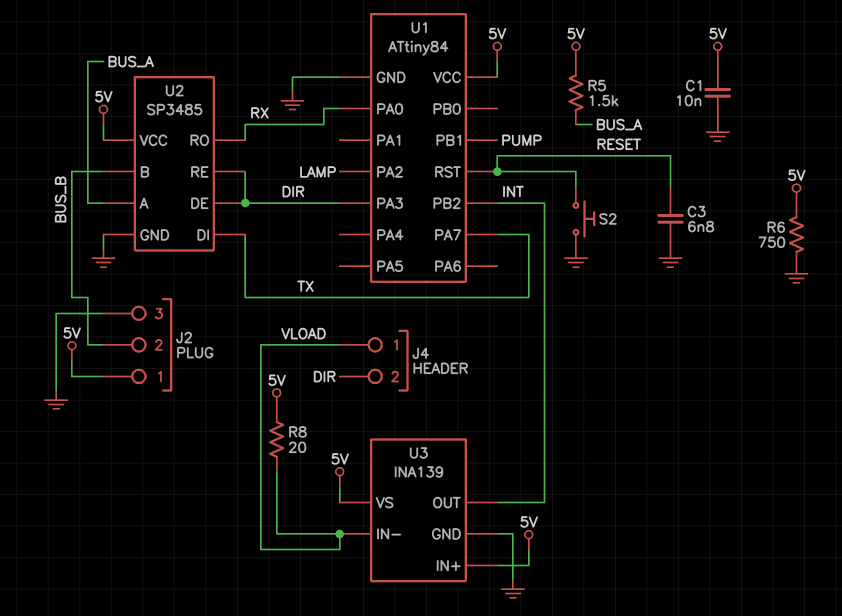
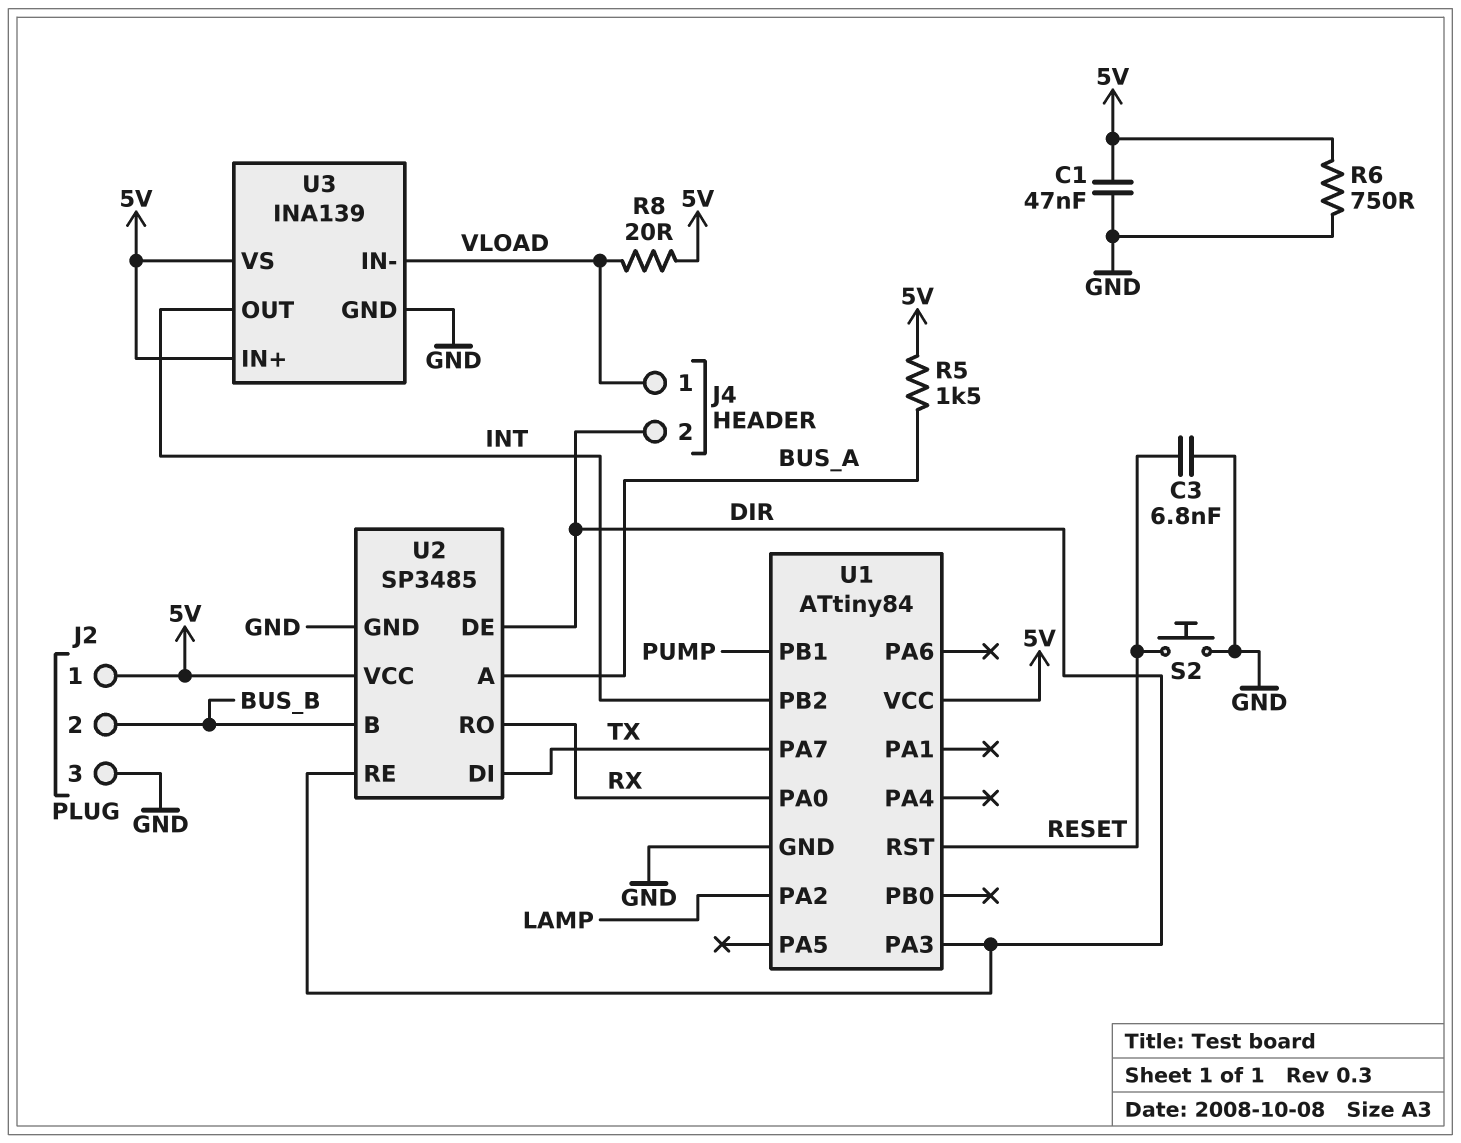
C1: 10nF (5V, GND) -> 47nF (5V, GND)

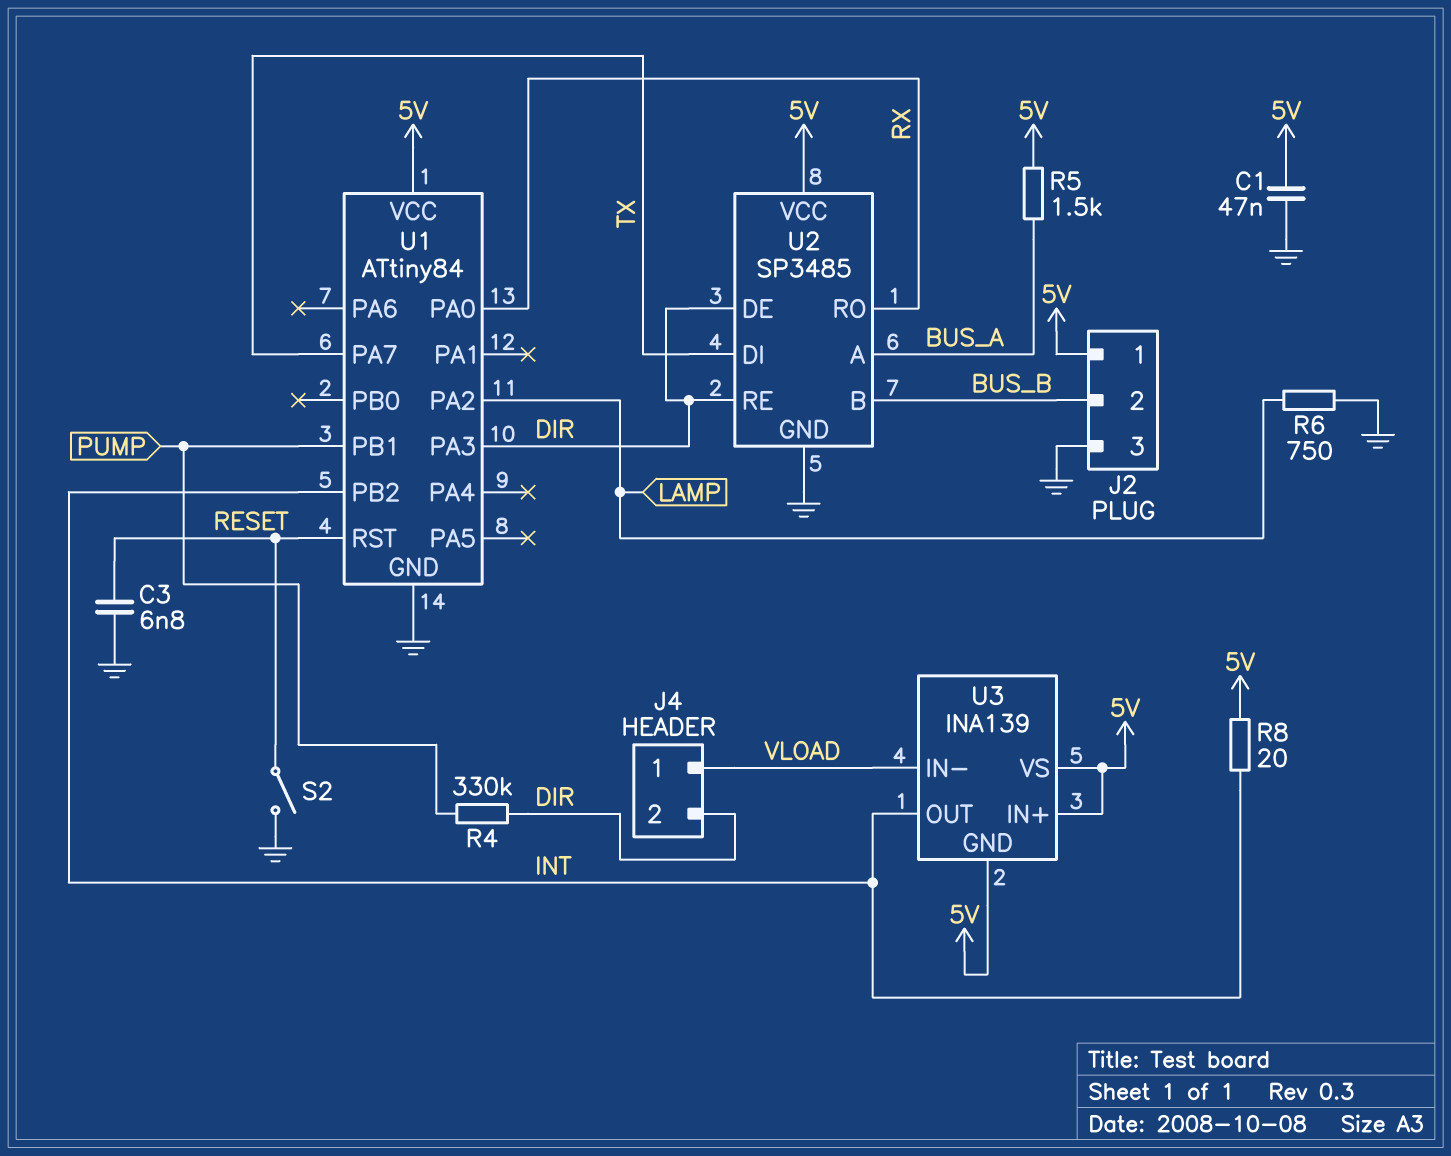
R4: none -> 330k (DIR, PUMP)
R6: 750 (5V, GND) -> 750 (GND, LAMP)
R8: 20 (5V, VLOAD) -> 20 (5V, INT)
S2: button (GND, RESET) -> switch (GND, RESET)
U3 pin GND: GND -> 5V

